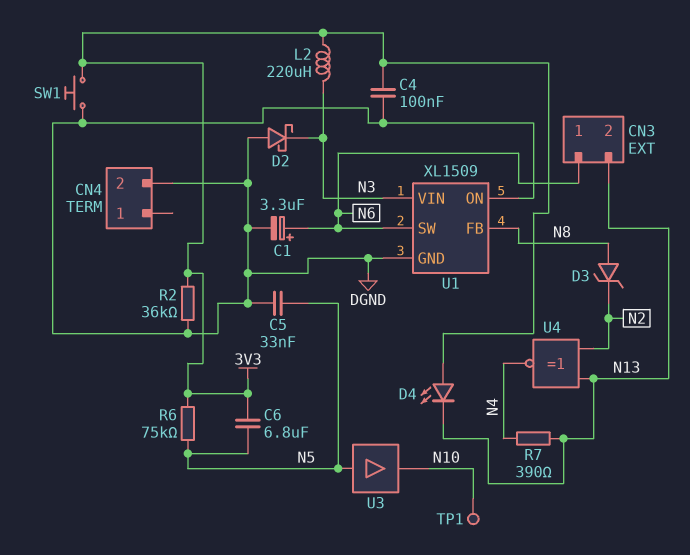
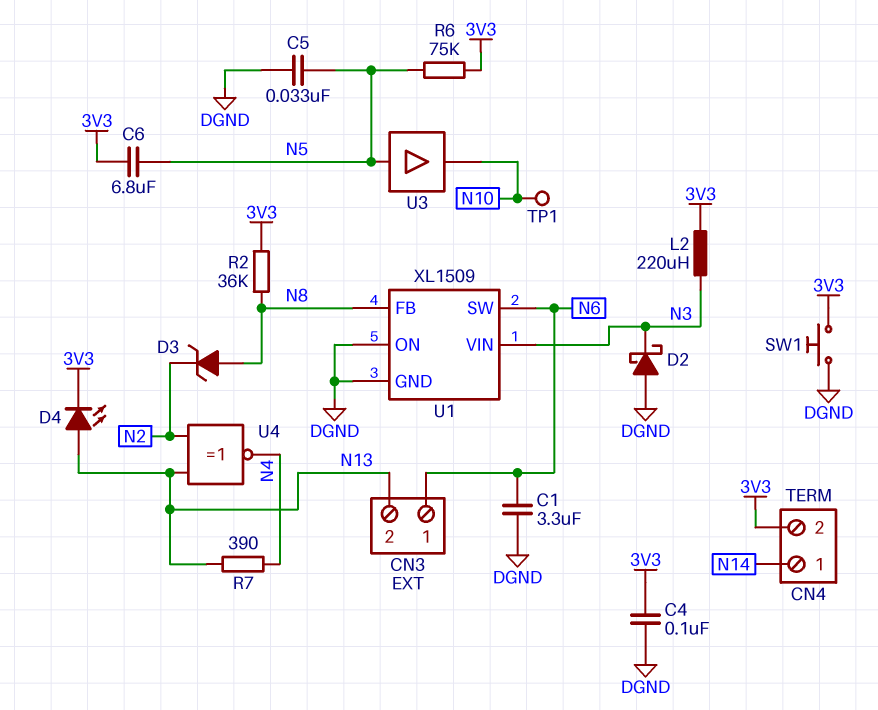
C1: 3.3uF (plus N6, minus DGND) -> 3.3uF (DGND, N6)
CN4 pin 1: none -> N14
CN4 pin 2: DGND -> 3V3
D4: LED (A 3V3, K N13) -> LED (A N13, K 3V3)
R2: 36k (3V3, DGND) -> 36k (3V3, N8)

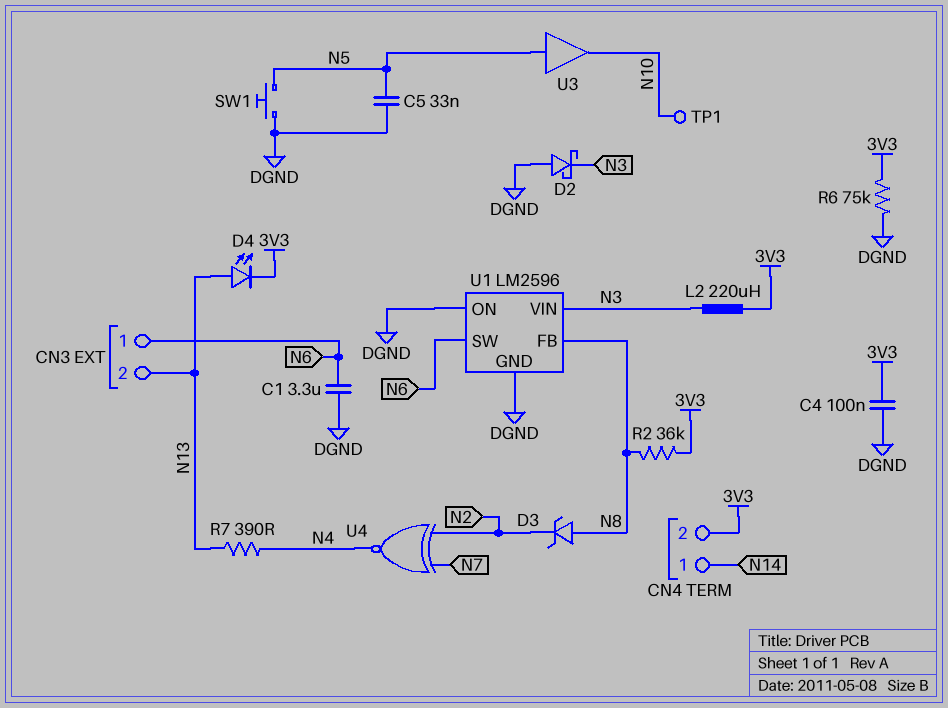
C6: 6.8uF (3V3, N5) -> none
R6: 75k (3V3, N5) -> 75k (3V3, DGND)
SW1: button (3V3, DGND) -> button (DGND, N5)
U1: XL1509 -> LM2596
U4: XNOR (in N2, in N13, out N4) -> XNOR (in N2, in N7, out N4)

